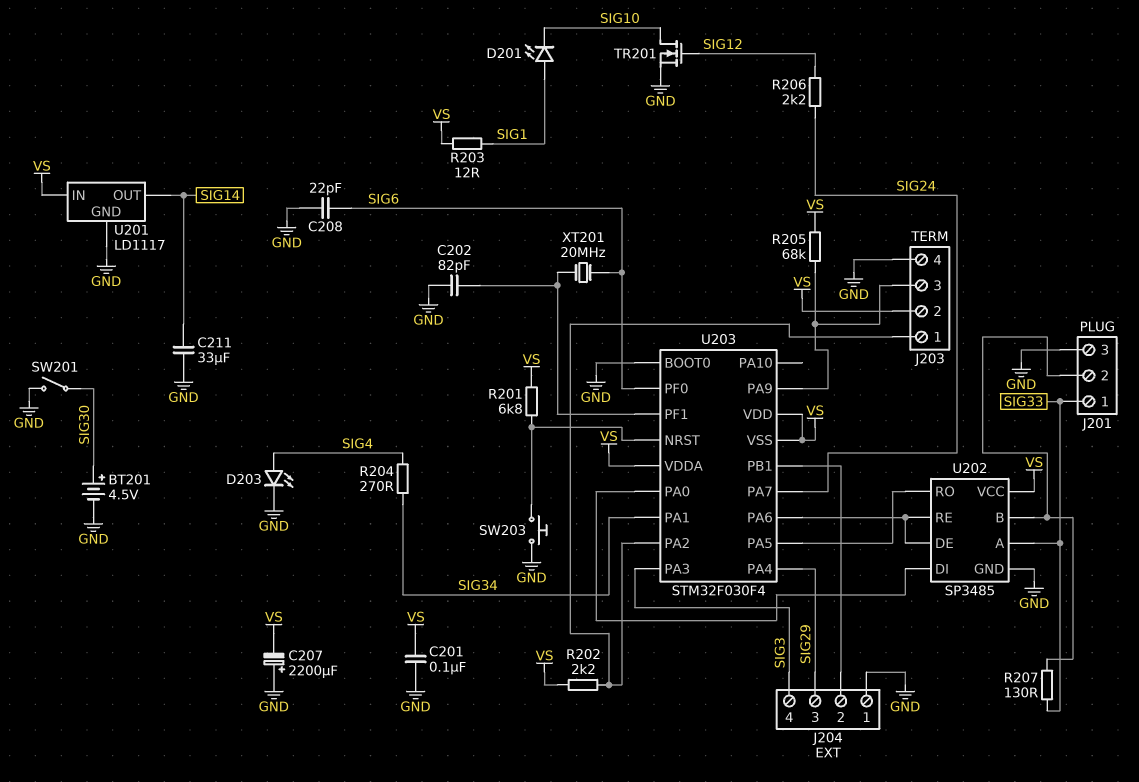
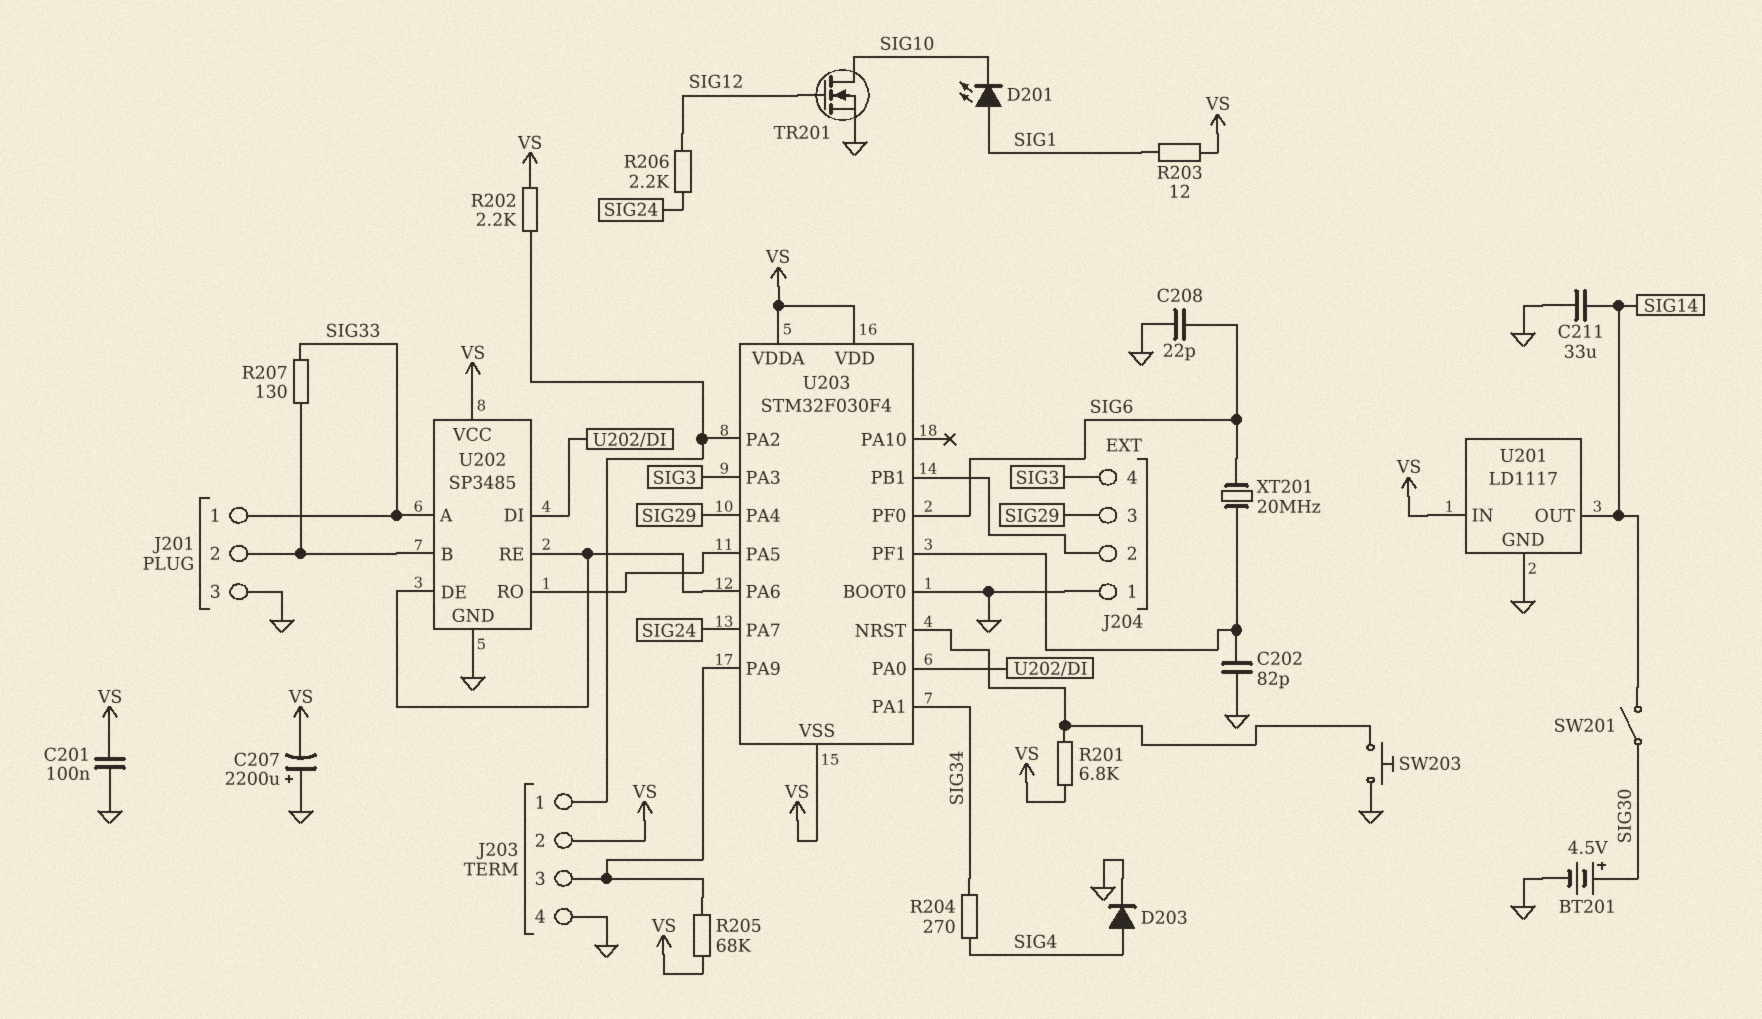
D203: LED (A SIG4, K GND) -> diode (A SIG4, K GND)
SW201: switch (GND, SIG30) -> switch (SIG14, SIG30)

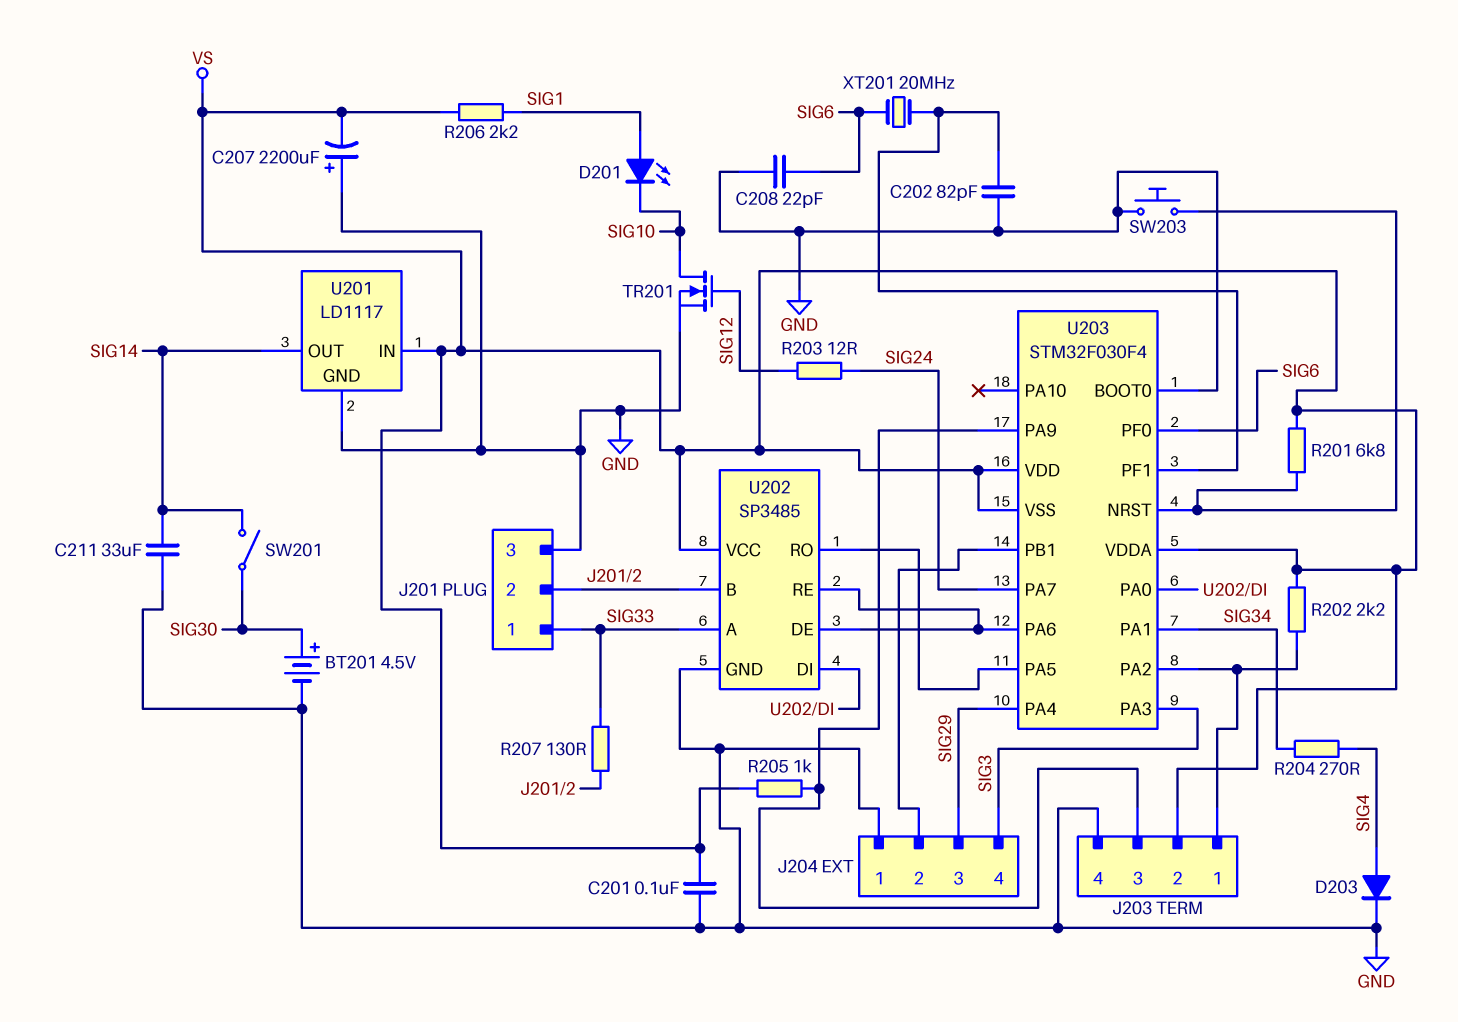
R203: 12 (SIG1, VS) -> 12 (SIG12, SIG24)
R205: 68k (J203/3, VS) -> 1k (J203/3, VS)
R206: 2.2k (SIG12, SIG24) -> 2.2k (SIG1, VS)

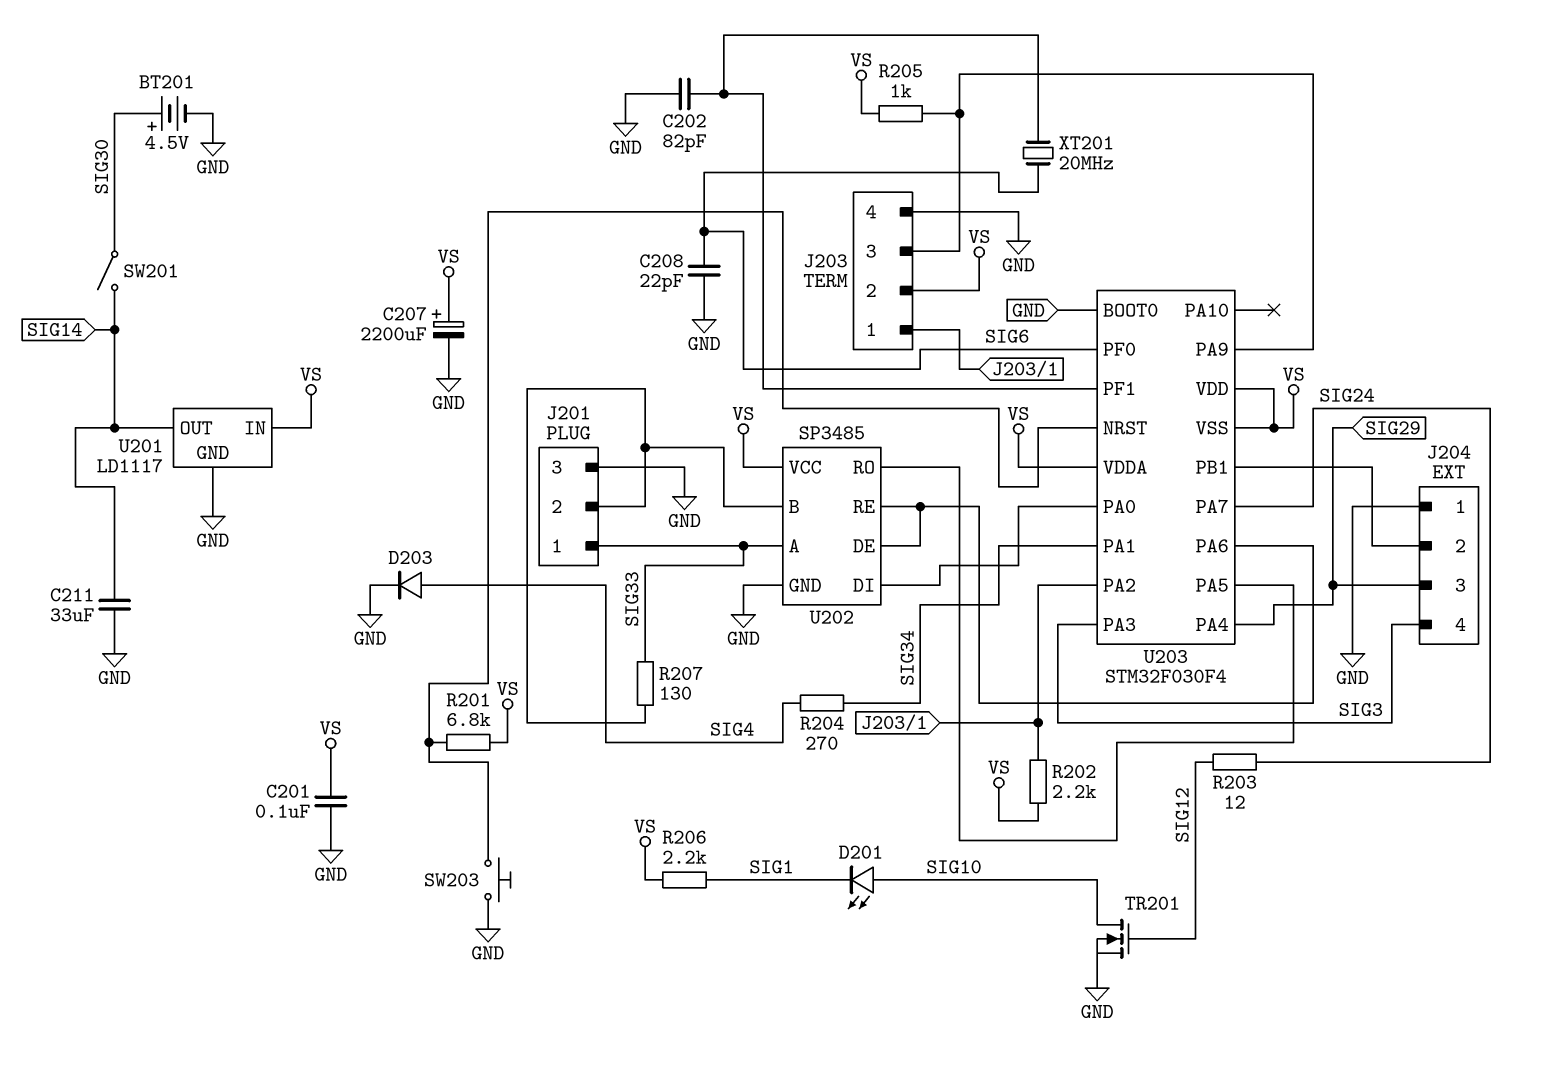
C207: 2200uF (plus GND, minus VS) -> 2200uF (plus VS, minus GND)
D201: LED (A SIG1, K SIG10) -> LED (A SIG10, K SIG1)

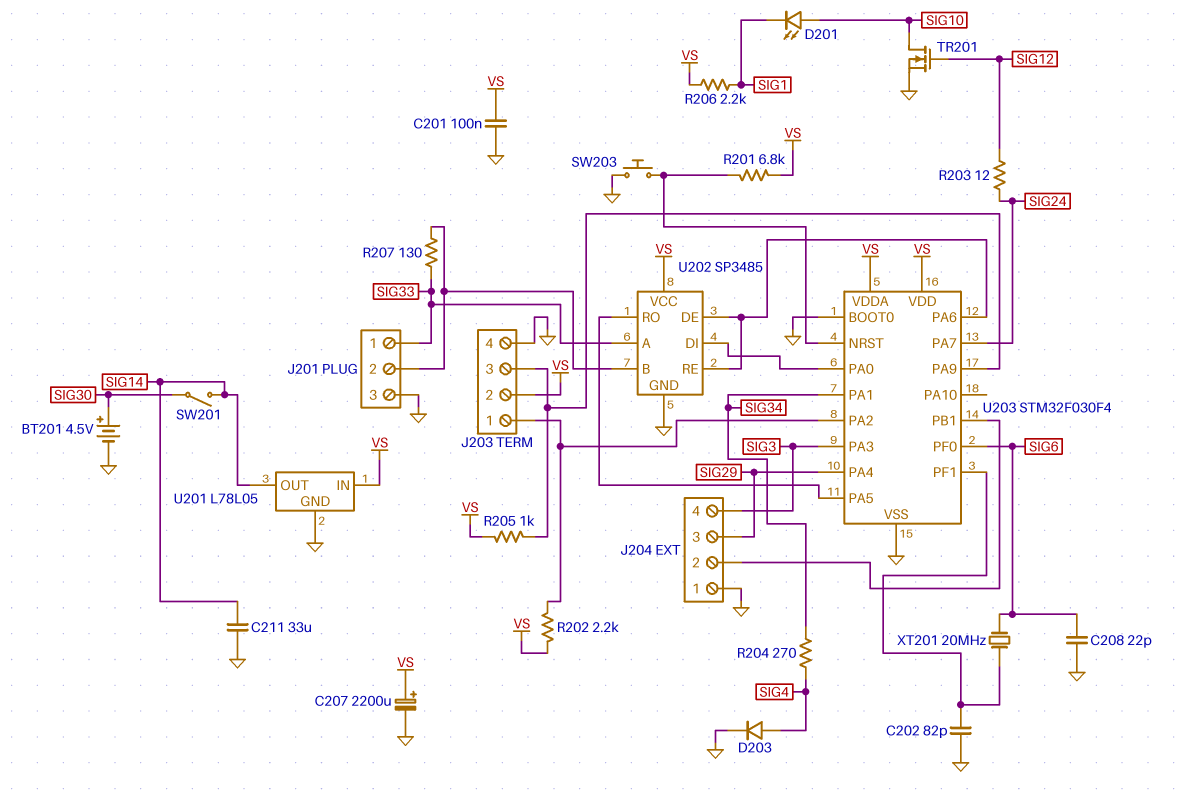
U201: LD1117 -> L78L05
U203 pin VSS: VS -> GND

